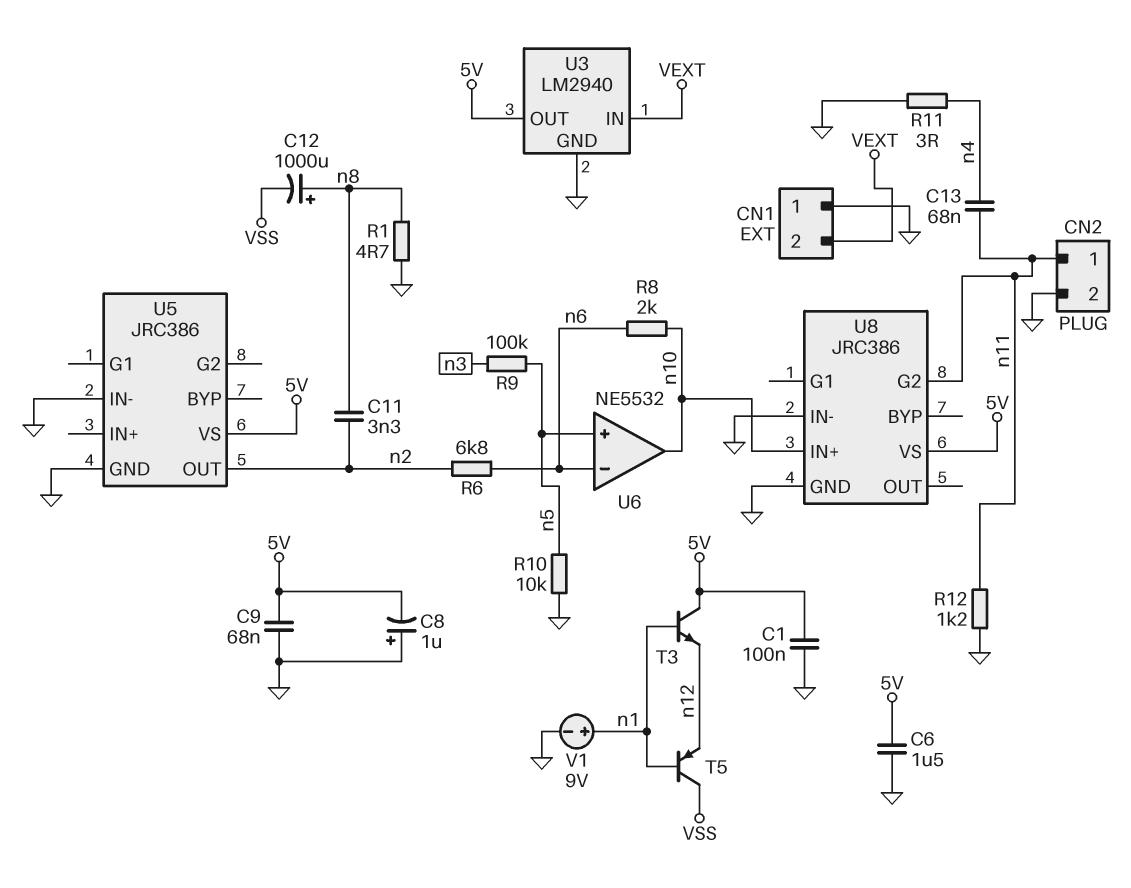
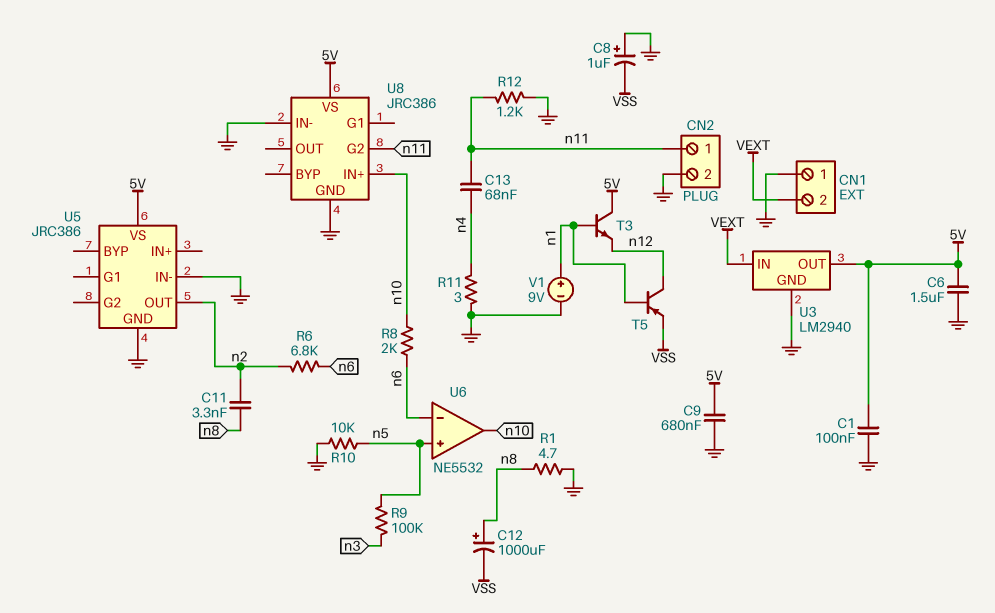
C8: 1uF (plus GND, minus 5V) -> 1uF (plus GND, minus VSS)
C9: 68nF (5V, GND) -> 680nF (5V, GND)
T5: PNP (B n1, C VSS, E n12) -> PNP (B n1, C n12, E VSS)

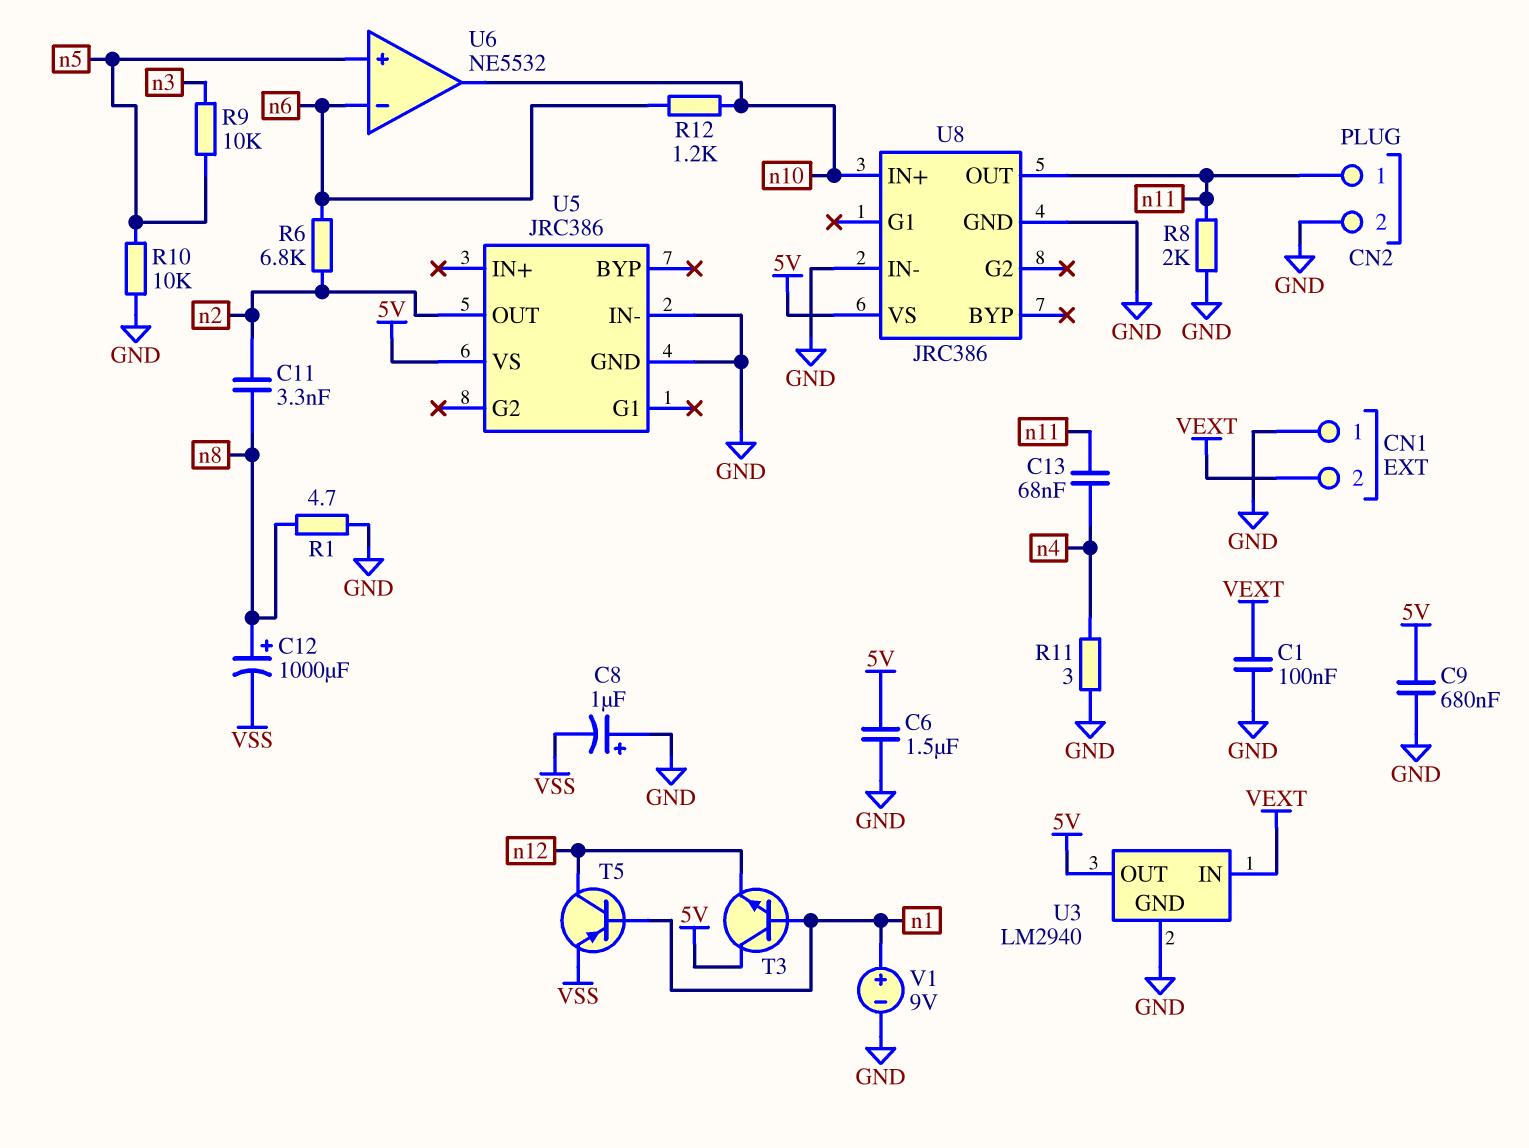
C1: 100nF (5V, GND) -> 100nF (GND, VEXT)
R8: 2k (n6, n10) -> 2k (GND, n11)
R9: 100k (n3, n5) -> 10k (n3, n5)
R12: 1.2k (GND, n11) -> 1.2k (n6, n10)
U8 pin G2: n11 -> none
U8 pin OUT: none -> n11

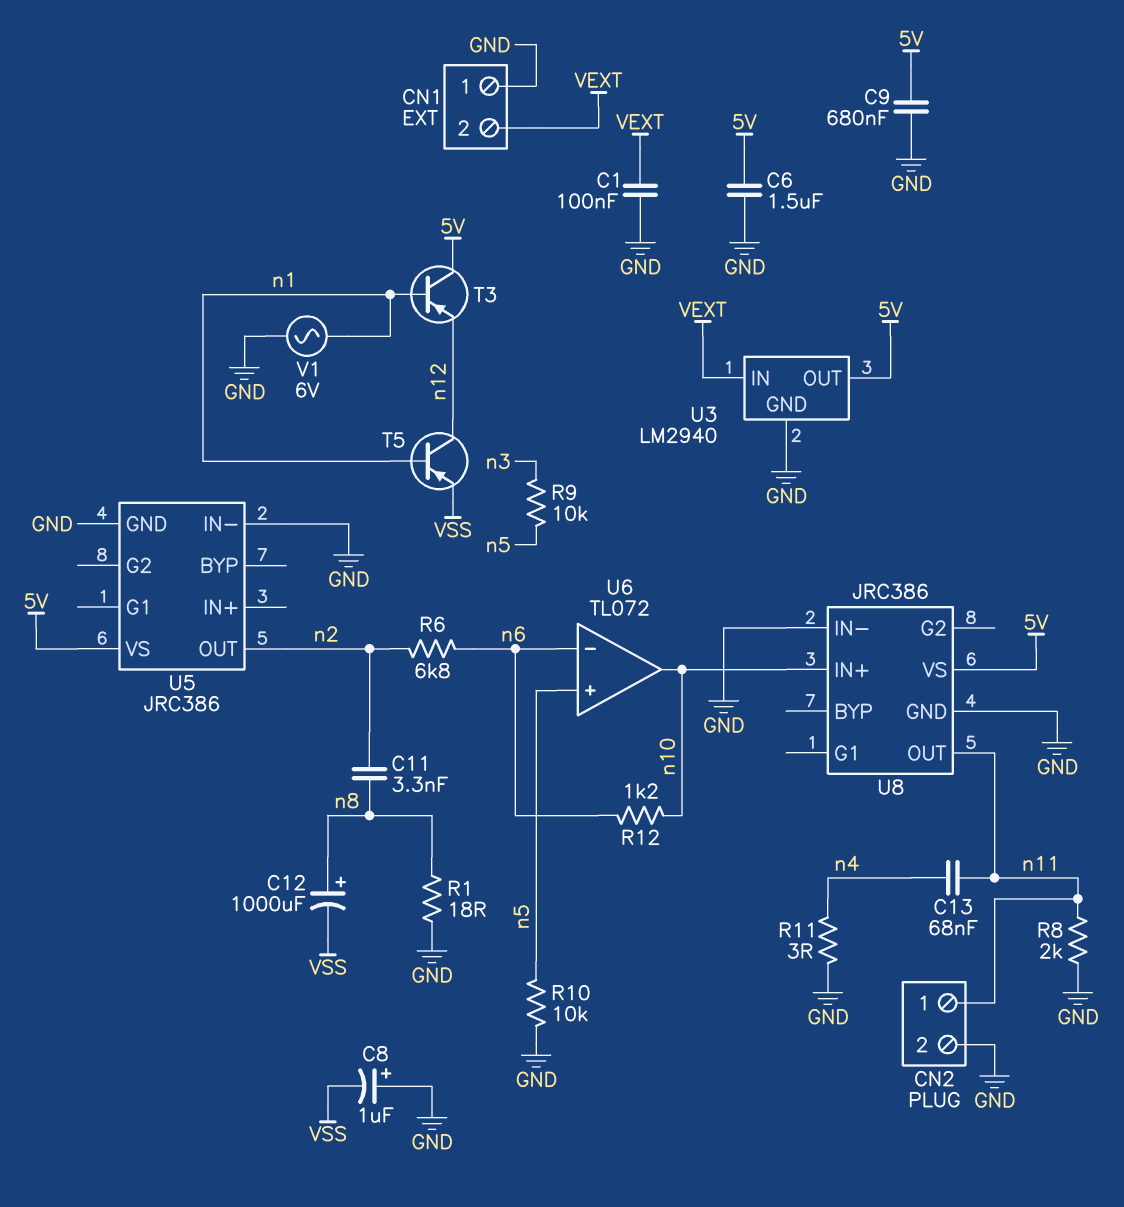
R1: 4.7 (GND, n8) -> 18 (GND, n8)
T3: NPN (B n1, C 5V, E n12) -> PNP (B n1, C 5V, E n12)
U6: NE5532 -> TL072
V1: 9V (plus n1, minus GND) -> AC 6V (GND, n1)

